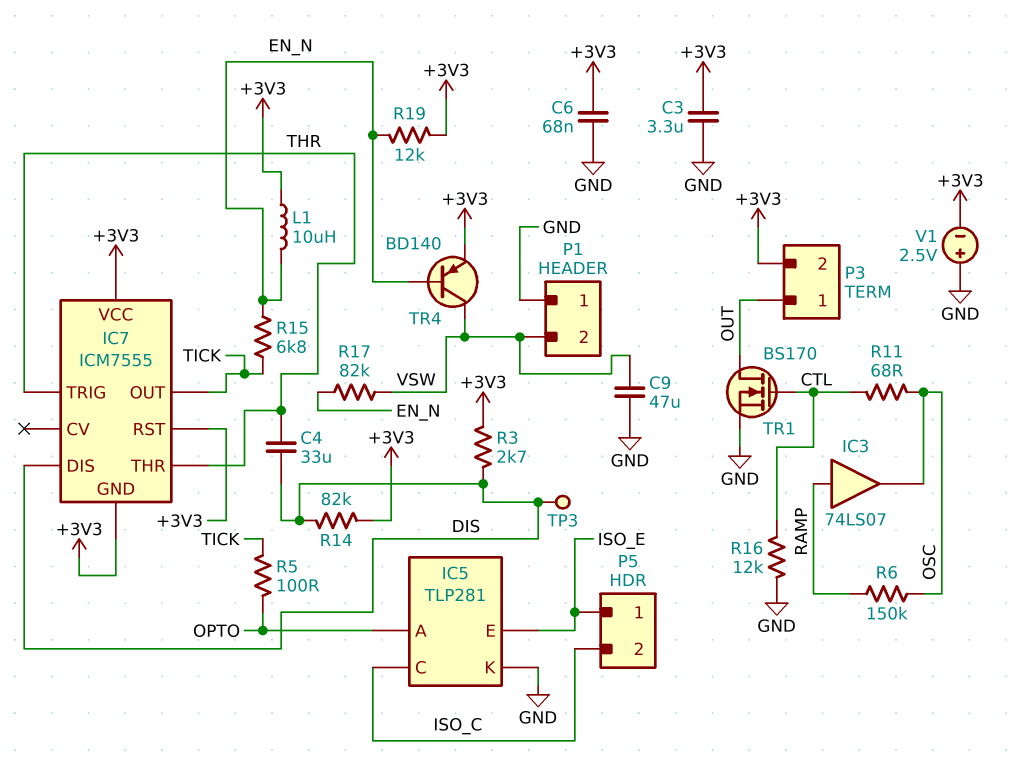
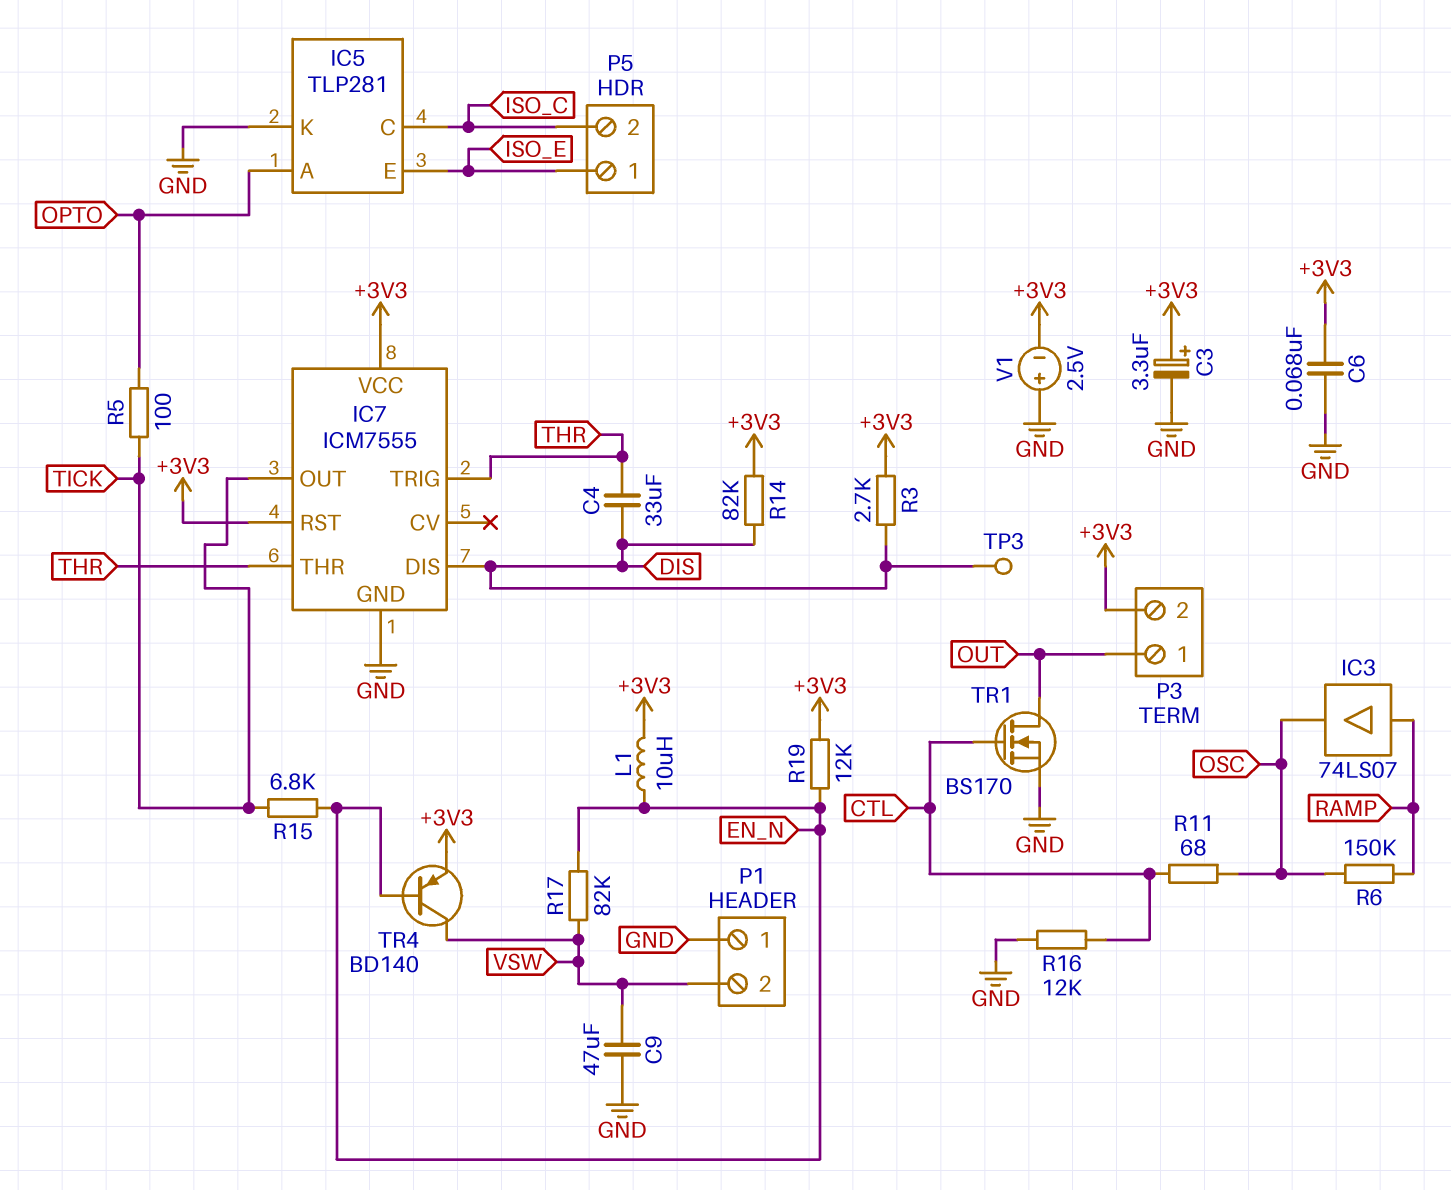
C3: 3.3uF (+3V3, GND) -> 3.3uF (plus +3V3, minus GND)
IC7 pin GND: +3V3 -> GND

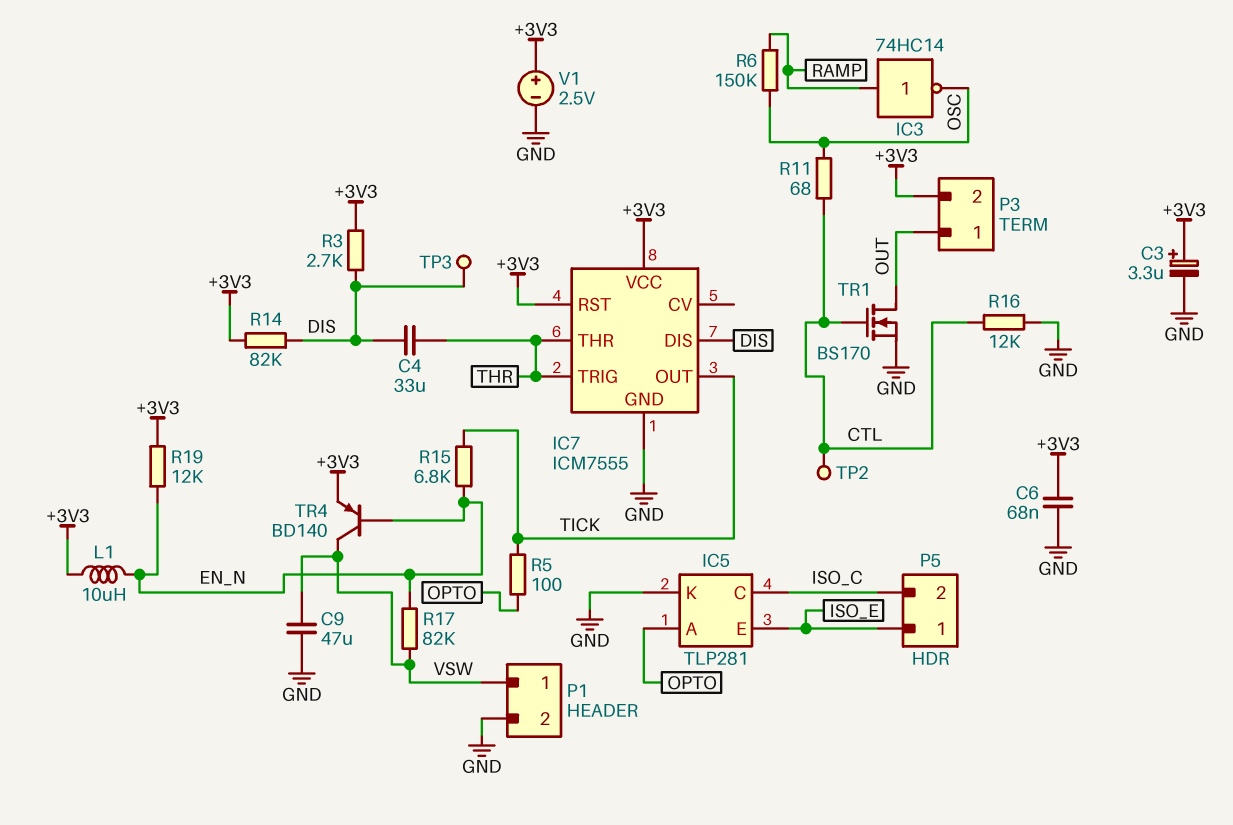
IC3: buffer 74LS07 (in RAMP, out OSC) -> NOT 74HC14 (in RAMP, out OSC)
P1 pin 1: GND -> VSW
P1 pin 2: VSW -> GND
TP2: none -> test point (CTL)
V1: 2.5V (plus GND, minus +3V3) -> 2.5V (plus +3V3, minus GND)

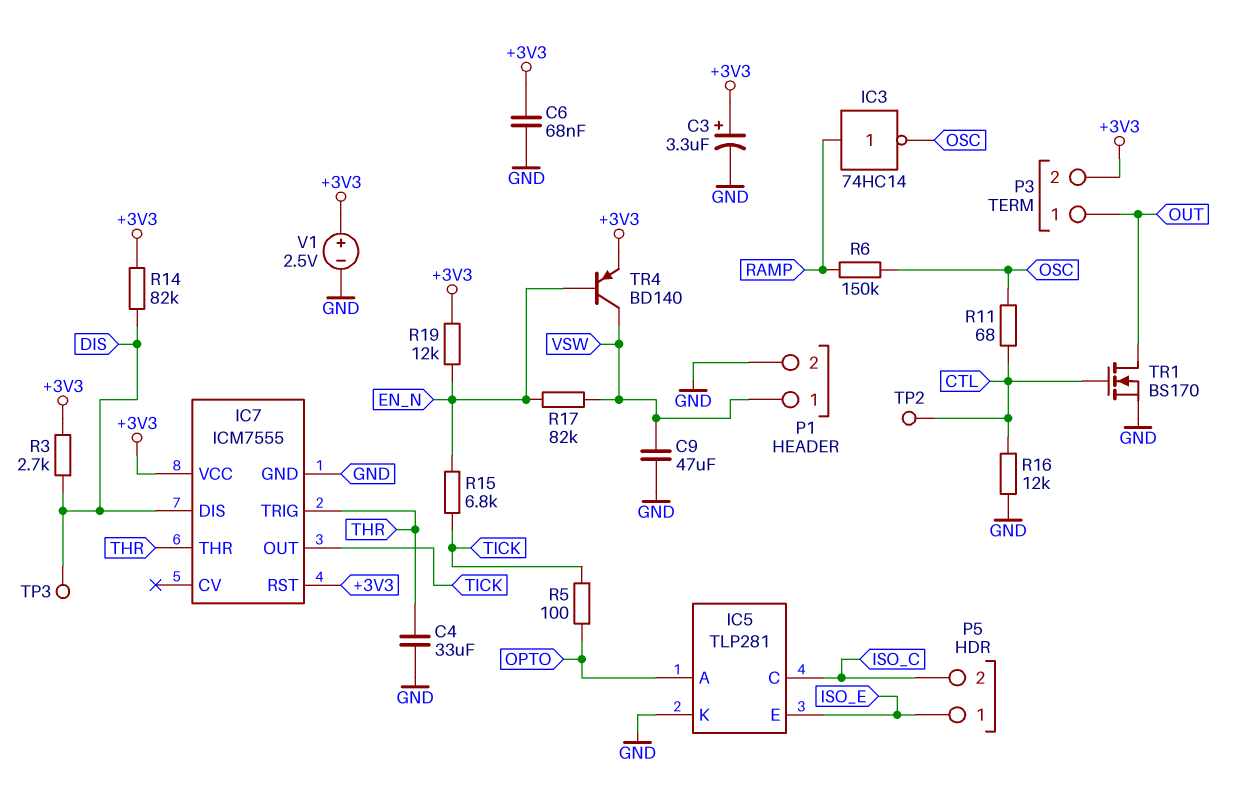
C4: 33uF (DIS, THR) -> 33uF (GND, THR)
L1: 10uH (+3V3, EN_N) -> none

